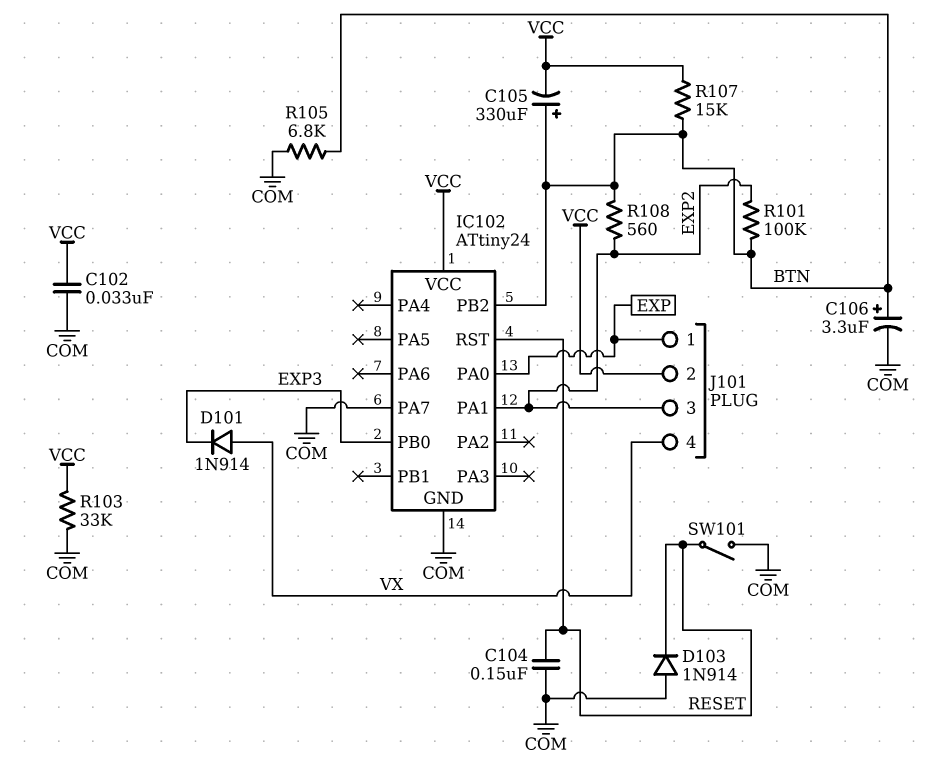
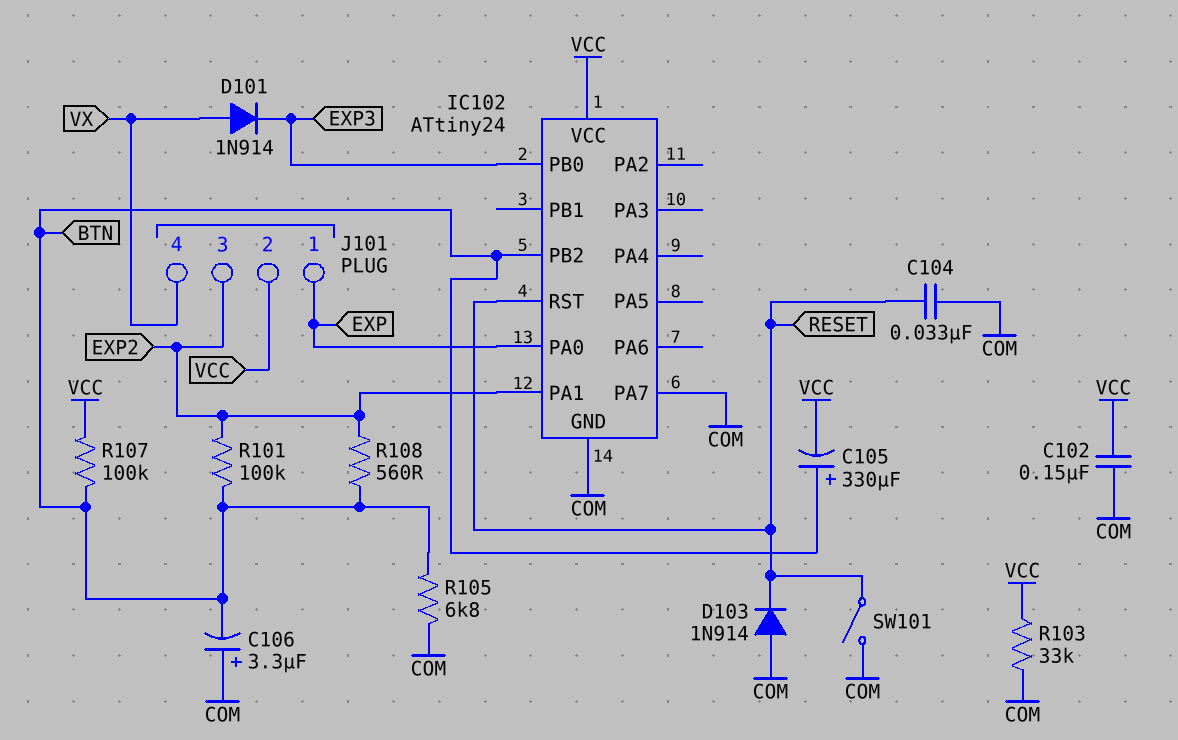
C102: 33nF (COM, VCC) -> 150nF (COM, VCC)
C104: 150nF (COM, RESET) -> 33nF (COM, RESET)
C106: 3.3uF (plus BTN, minus COM) -> 3.3uF (plus COM, minus BTN)
R107: 15k (BTN, VCC) -> 100k (BTN, VCC)

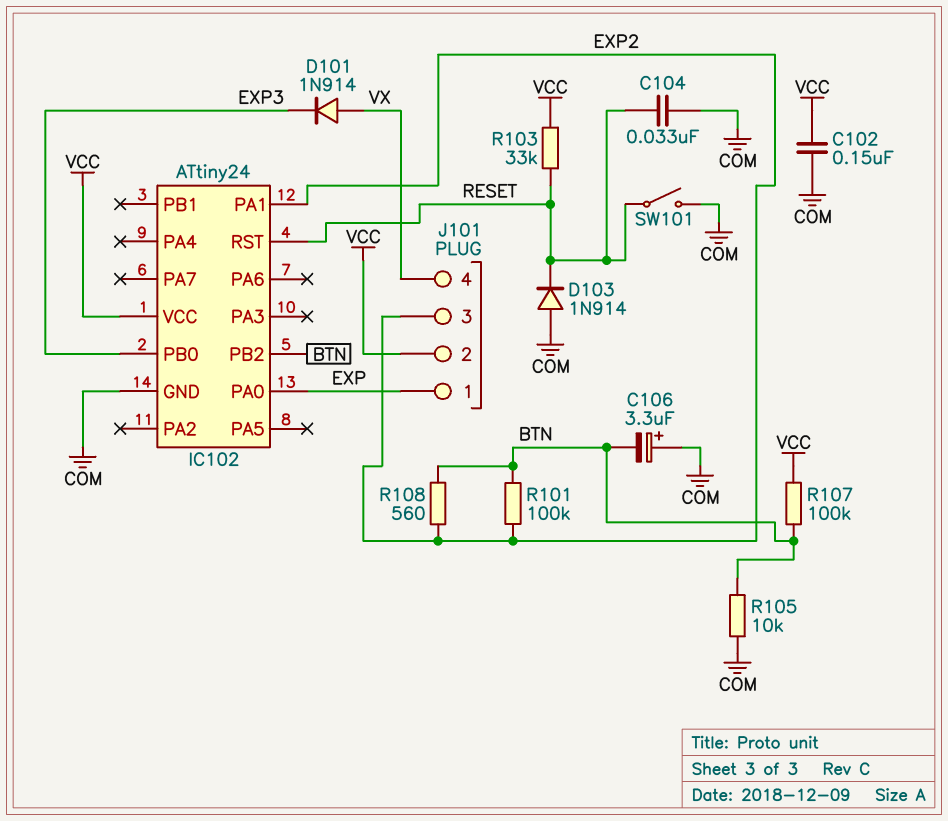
C105: 330uF (plus BTN, minus VCC) -> none
IC102 pin PA7: COM -> none
R103: 33k (COM, VCC) -> 33k (RESET, VCC)
R105: 6.8k (BTN, COM) -> 10k (BTN, COM)

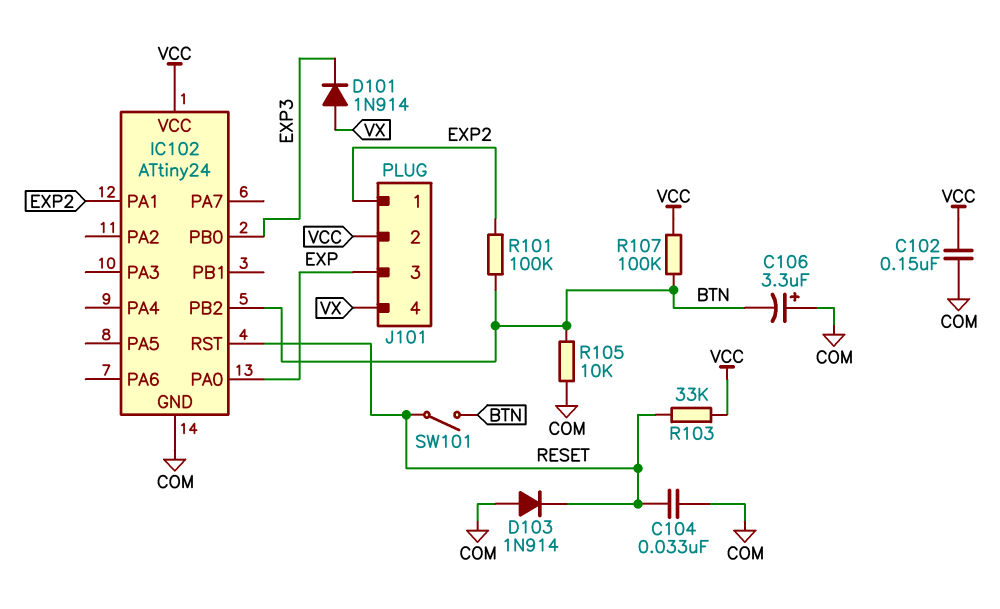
J101 pin 1: EXP -> EXP2
J101 pin 3: EXP2 -> EXP
R108: 560 (BTN, EXP2) -> none
SW101: switch (COM, RESET) -> switch (BTN, RESET)

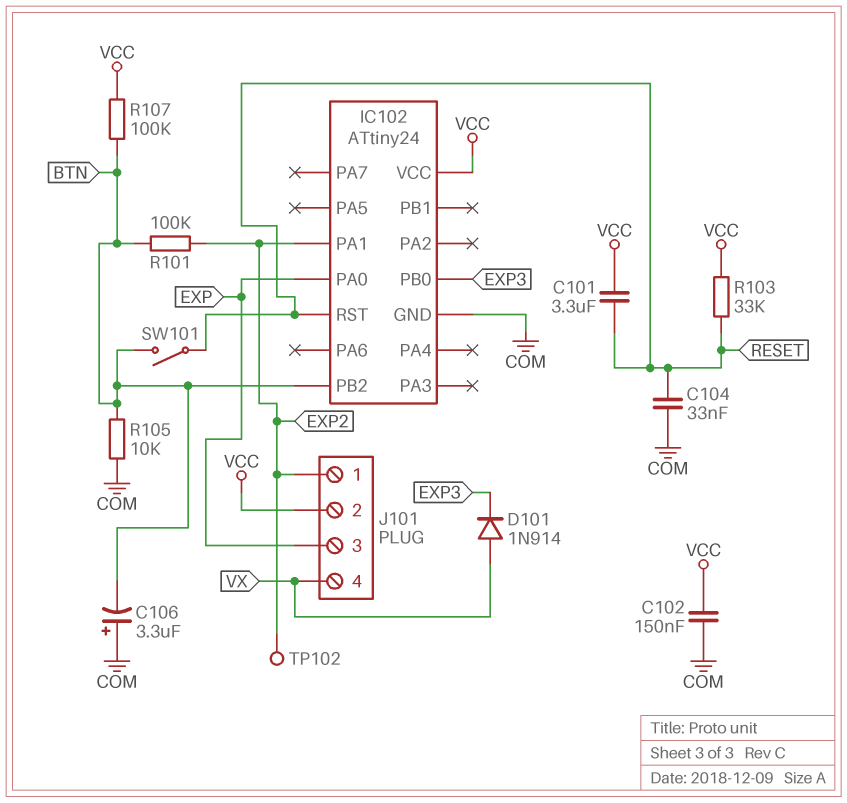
C101: none -> 3.3uF (RESET, VCC)
D103: diode 1N914 (A COM, K RESET) -> none
TP102: none -> test point (EXP2)

